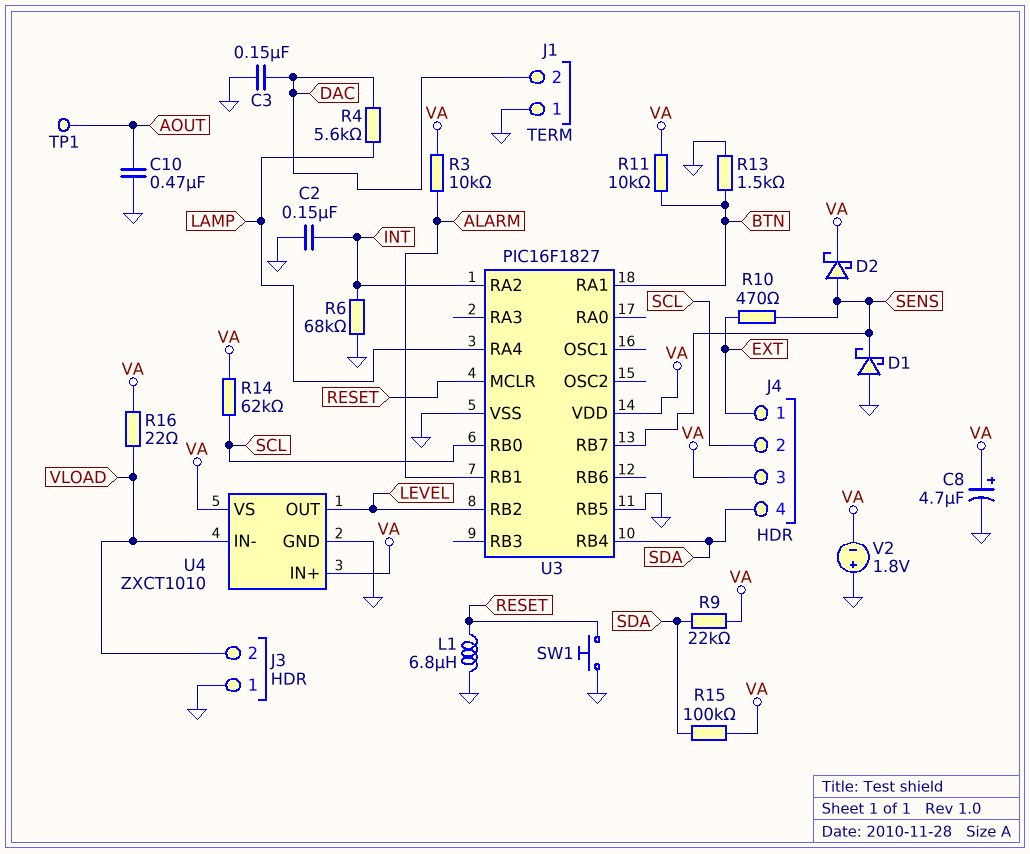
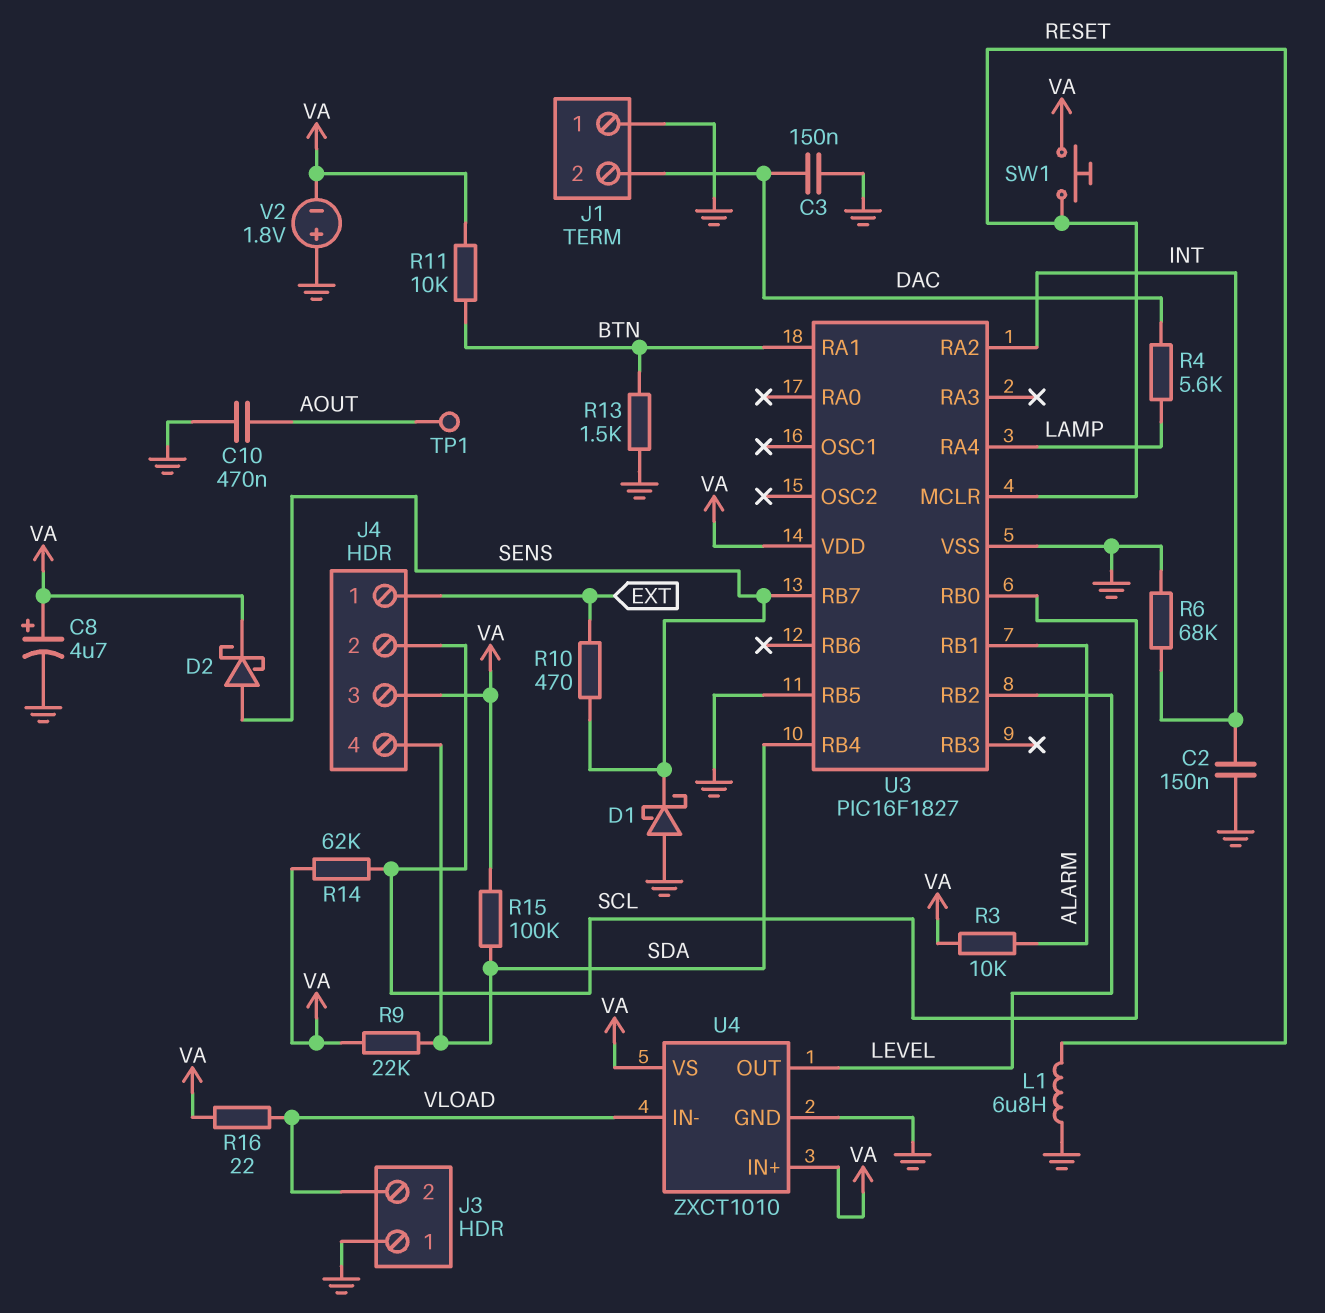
SW1: button (GND, RESET) -> button (RESET, VA)

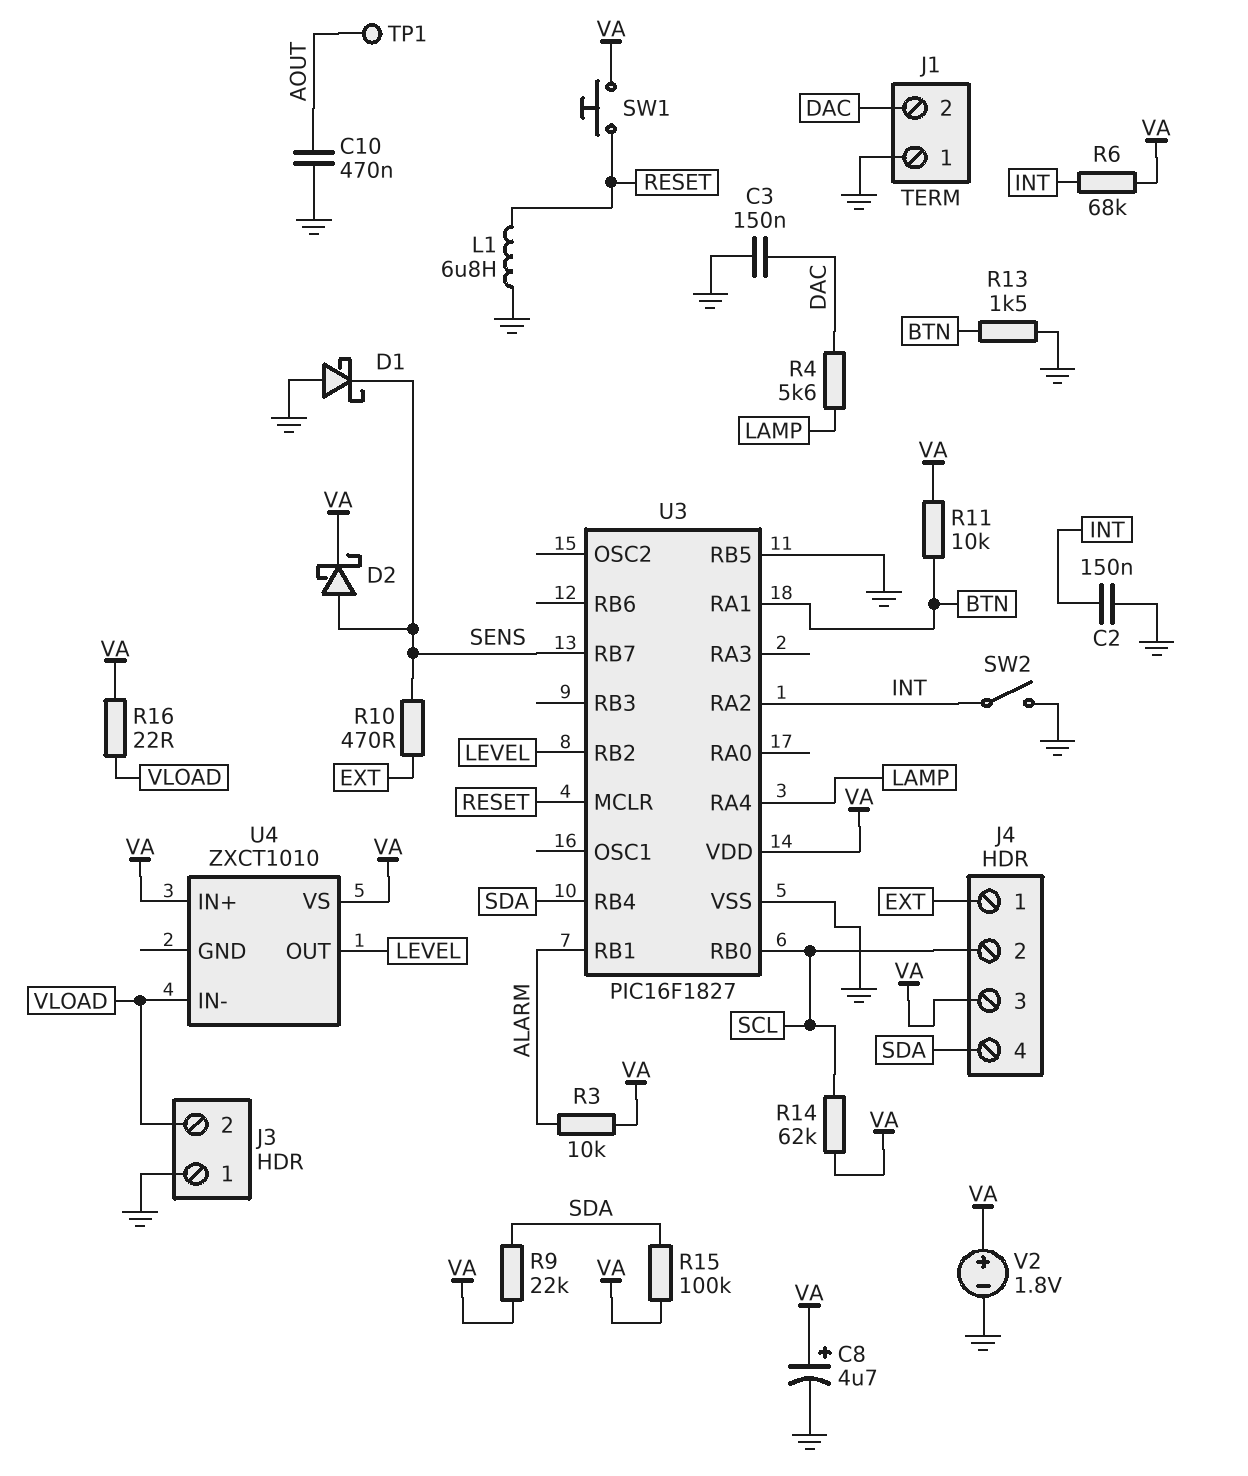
R6: 68k (GND, INT) -> 68k (INT, VA)
SW2: none -> switch (GND, INT)
U4 pin GND: GND -> none
V2: 1.8V (plus GND, minus VA) -> 1.8V (plus VA, minus GND)

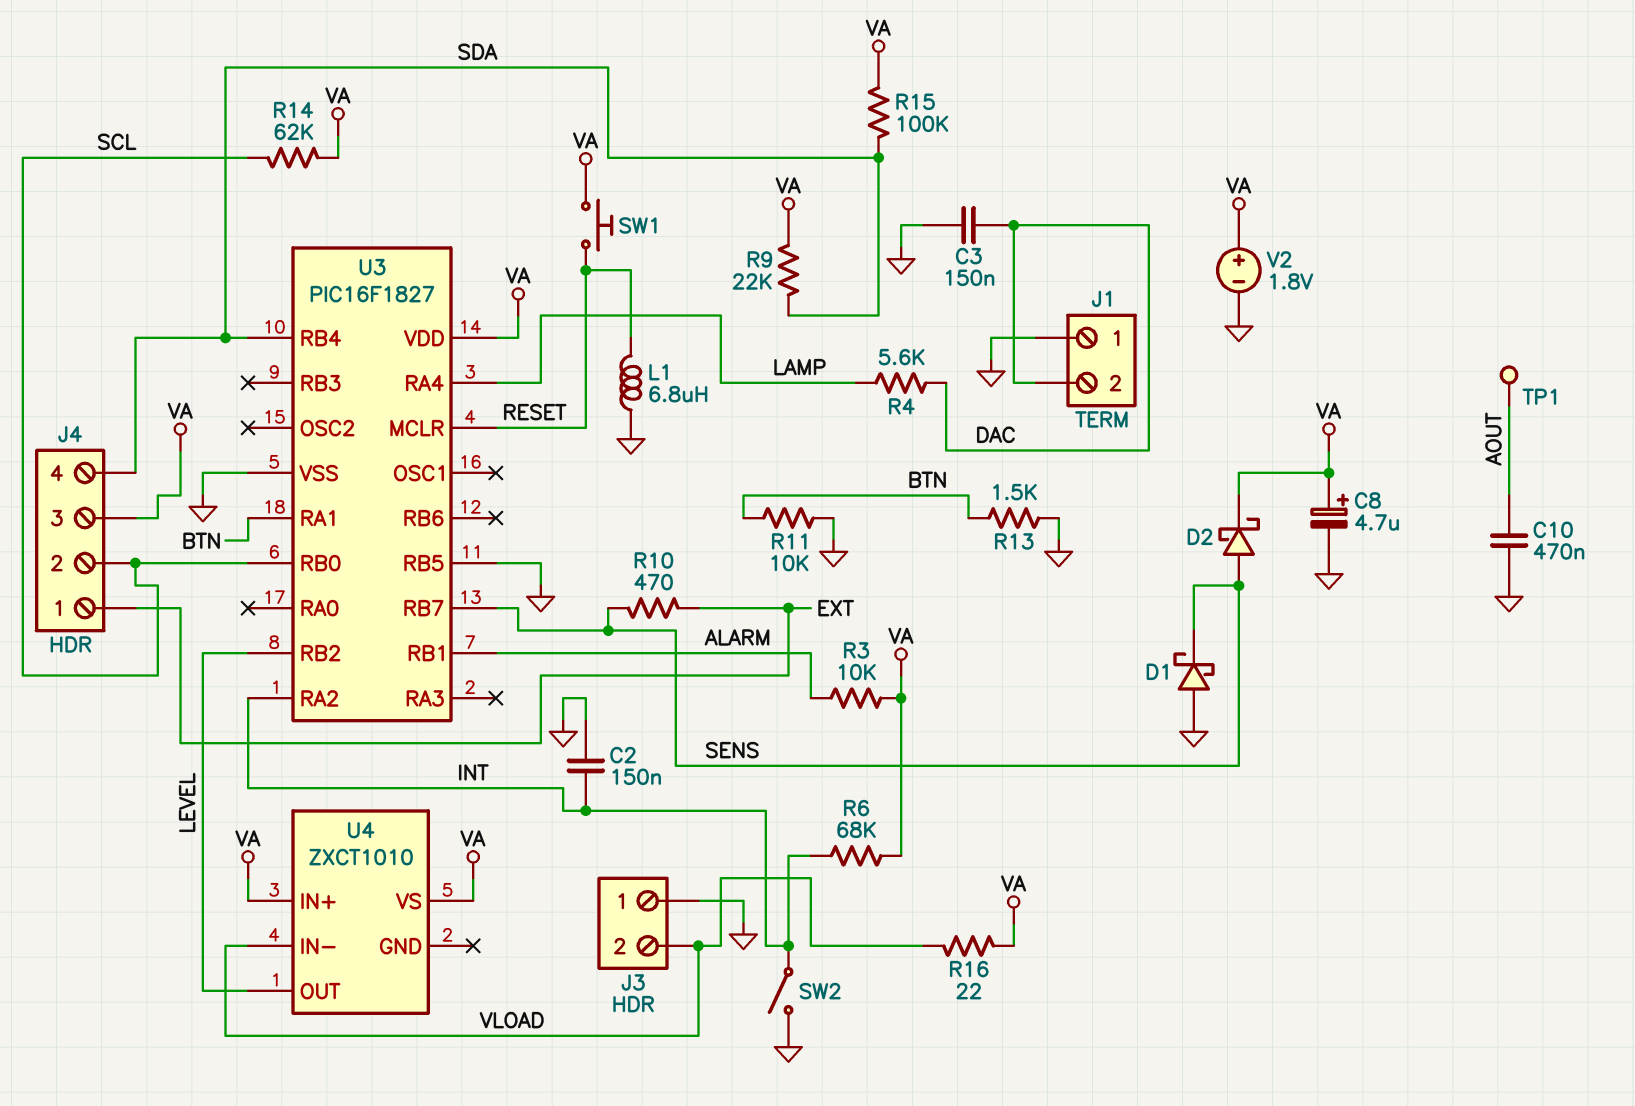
R11: 10k (BTN, VA) -> 10k (BTN, GND)

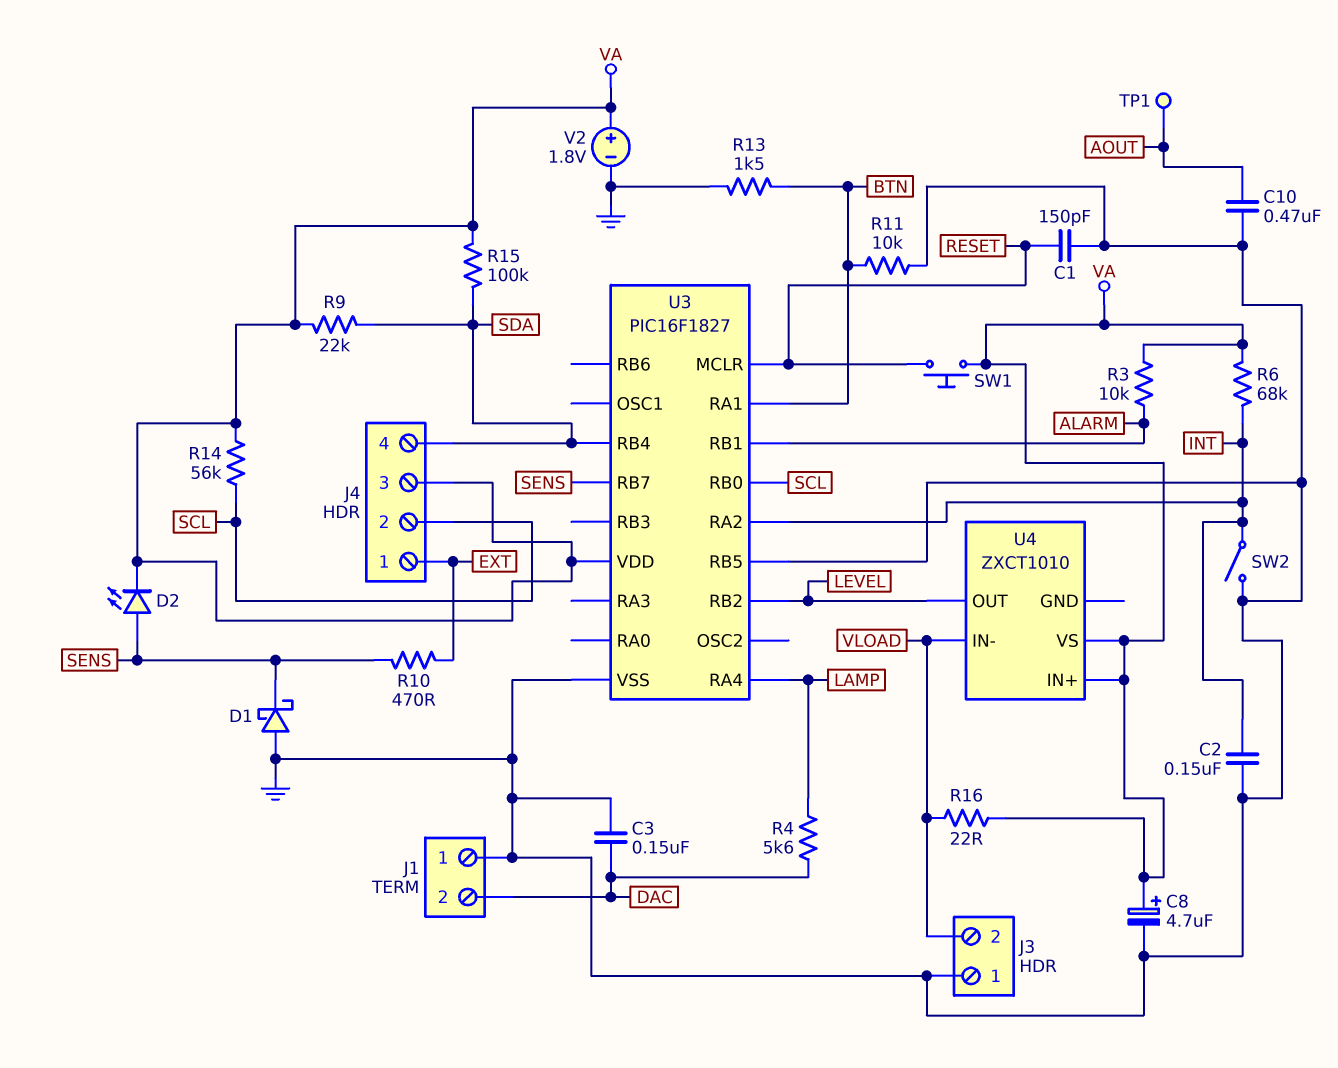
C1: none -> 150pF (GND, RESET)
D2: schottky (A SENS, K VA) -> LED (A SENS, K VA)
L1: 6.8uH (GND, RESET) -> none
R14: 62k (SCL, VA) -> 56k (SCL, VA)

